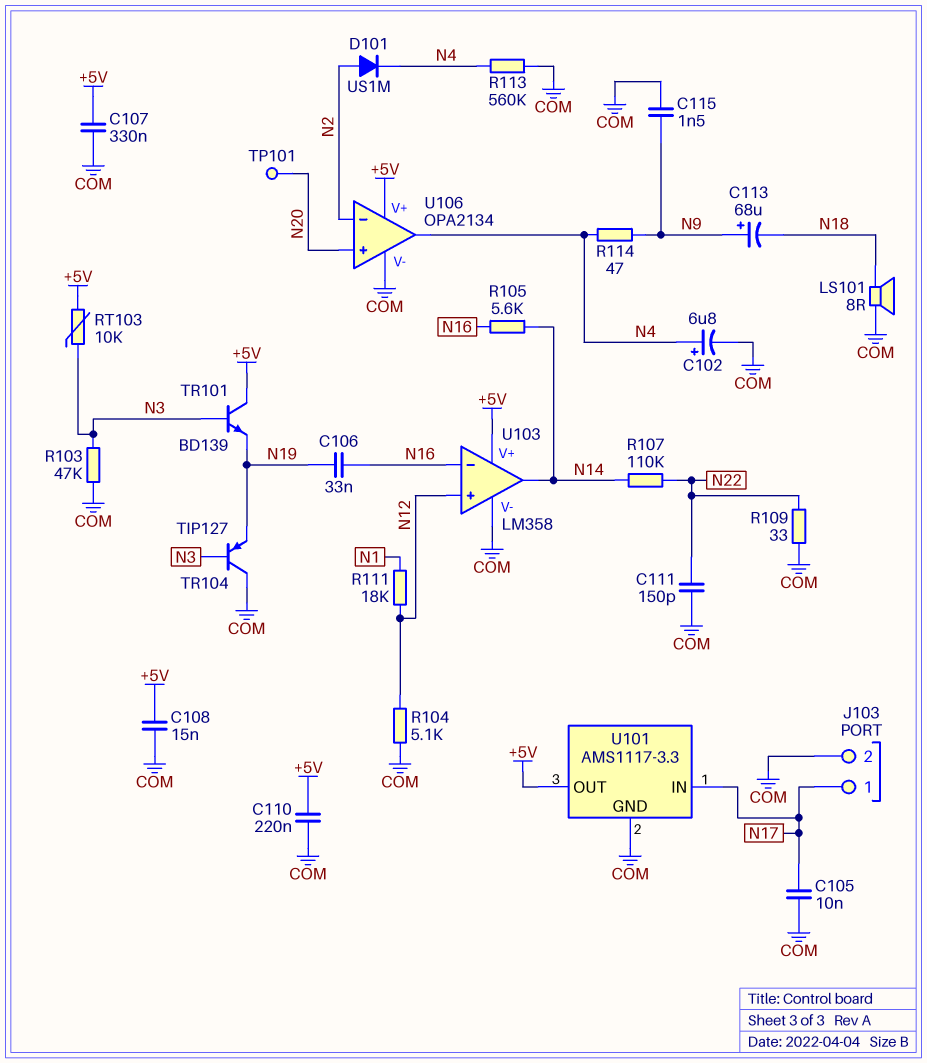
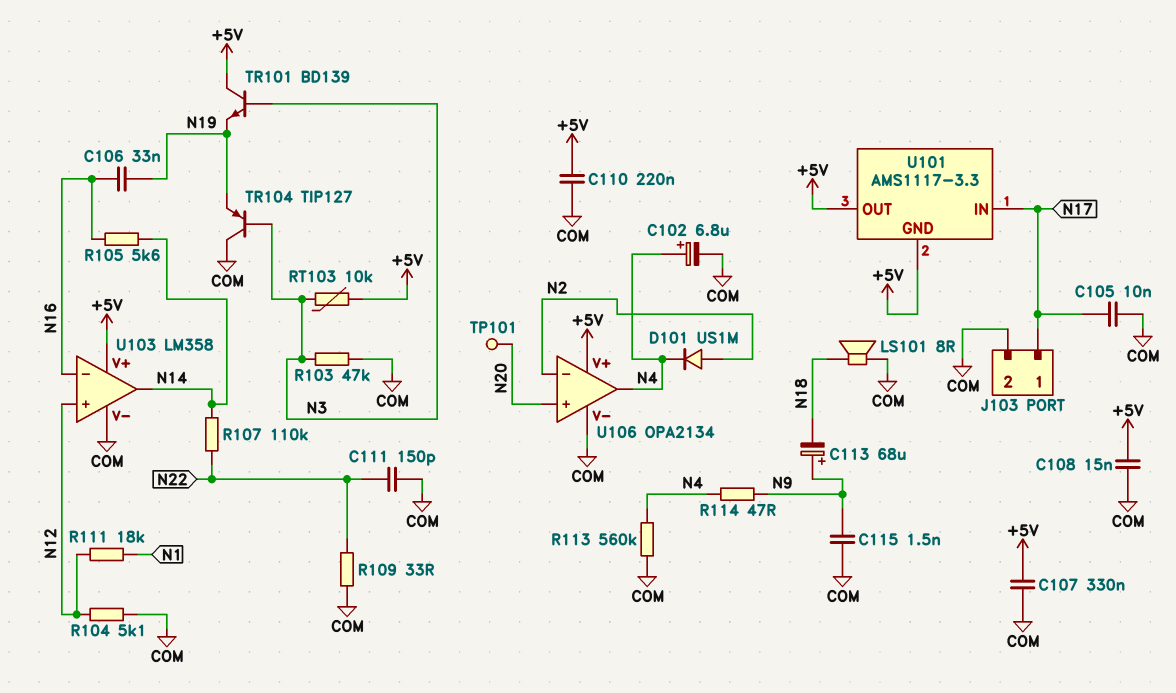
U101 pin GND: COM -> +5V

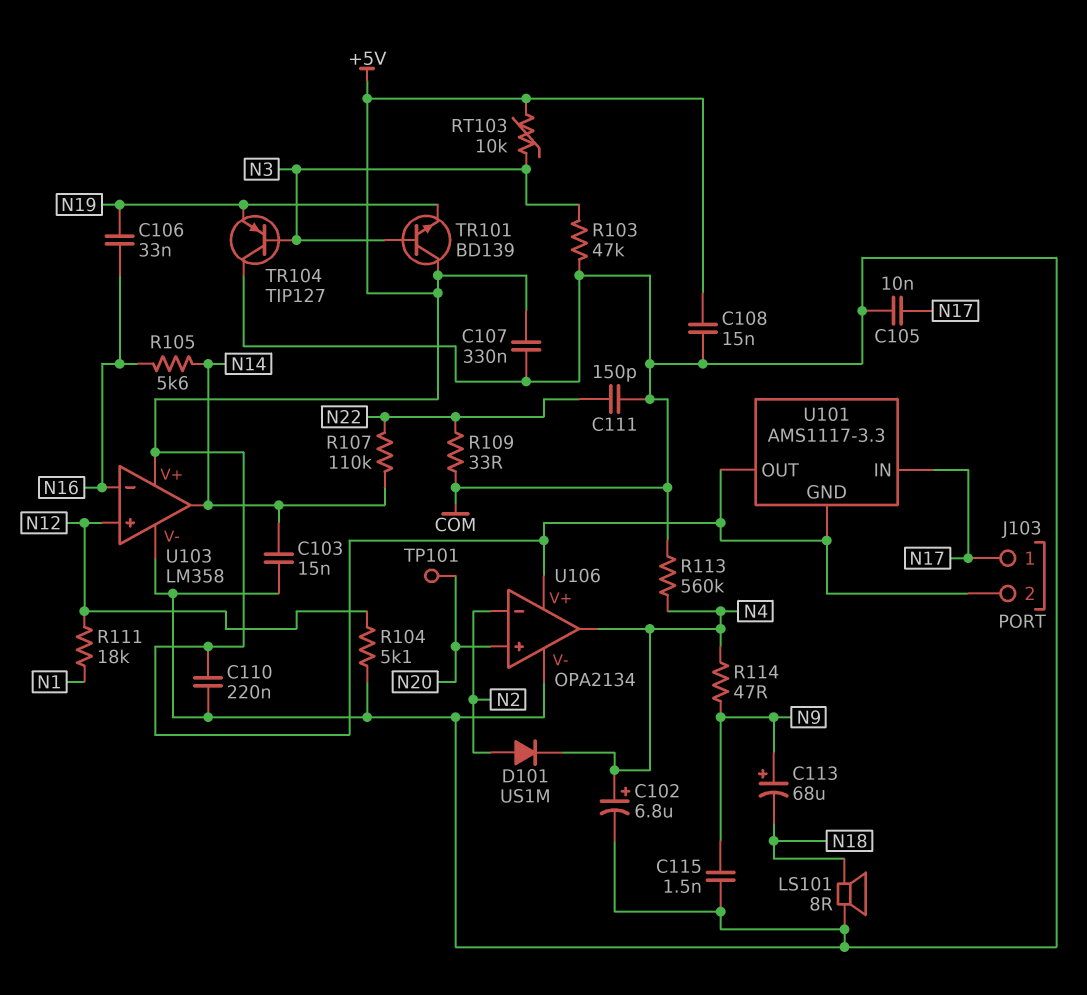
C103: none -> 15nF (COM, N14)
J103 pin 2: COM -> +5V

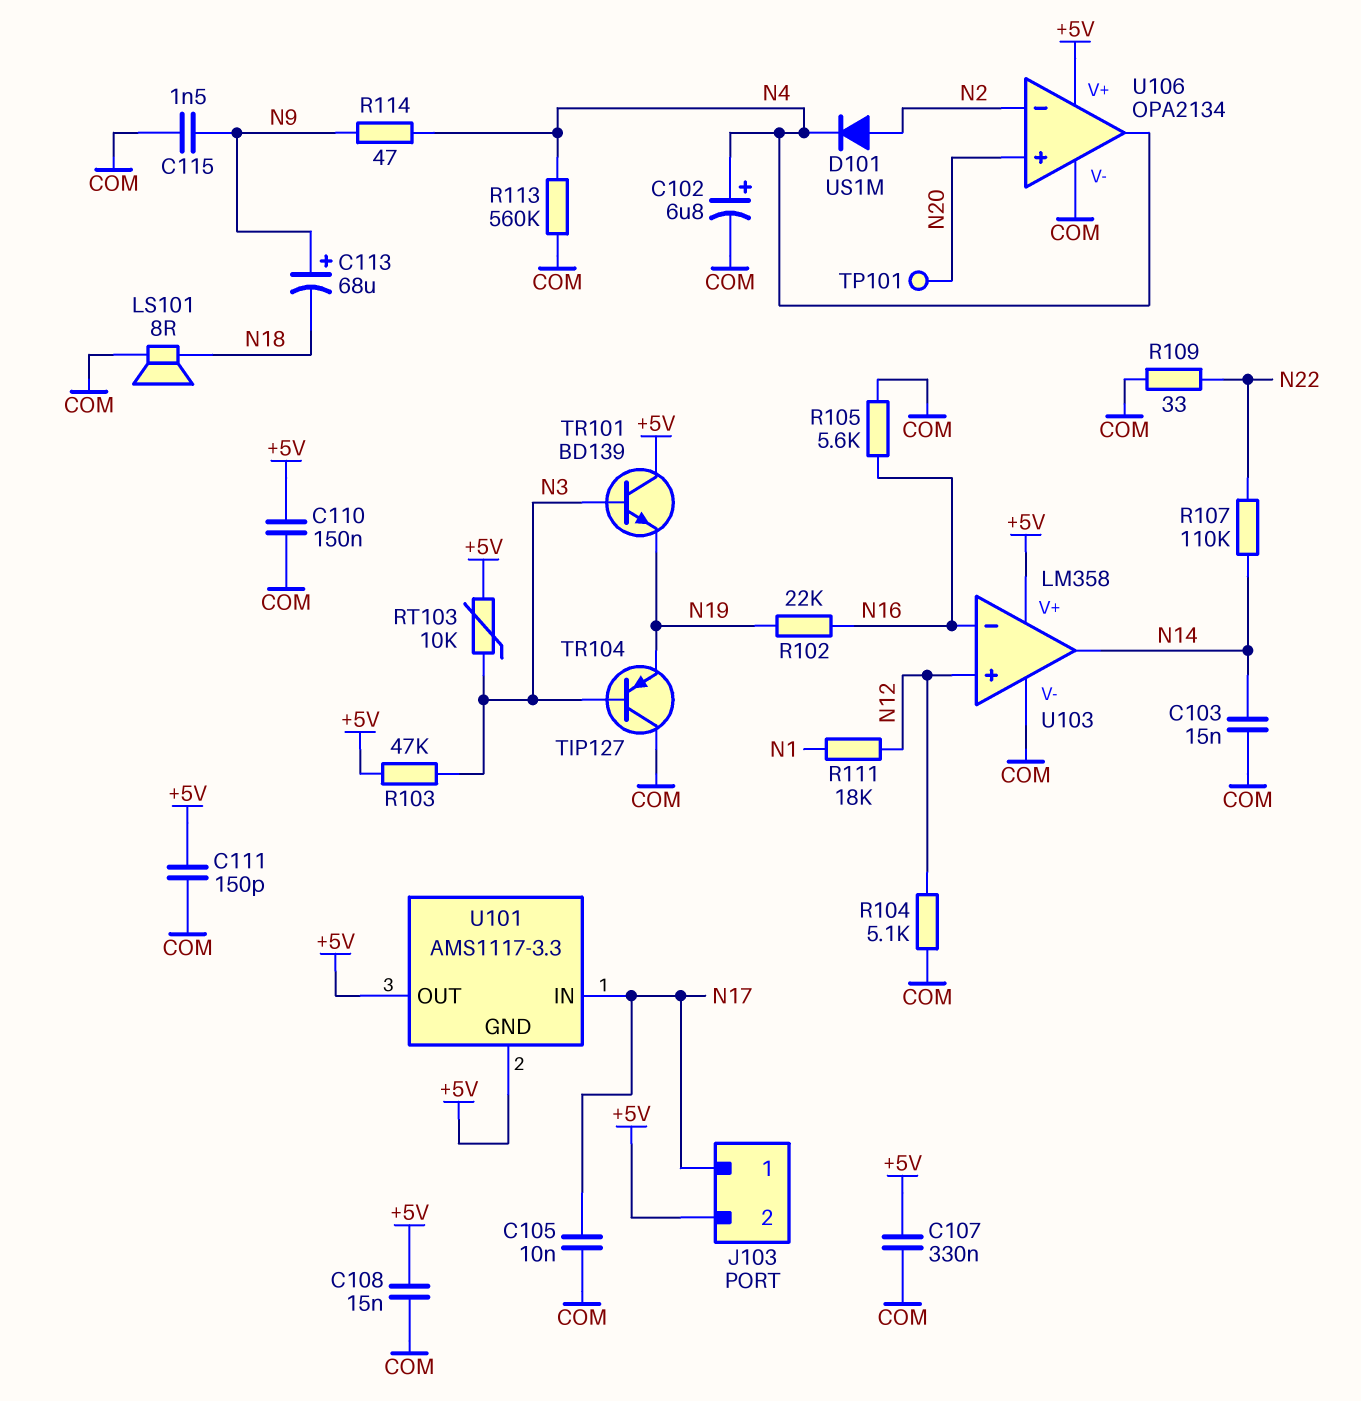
C106: 33nF (N16, N19) -> none
C110: 220nF (+5V, COM) -> 150nF (+5V, COM)
C111: 150pF (COM, N22) -> 150pF (+5V, COM)
R102: none -> 22k (N16, N19)
R103: 47k (COM, N3) -> 47k (+5V, N3)
R105: 5.6k (N14, N16) -> 5.6k (COM, N16)

